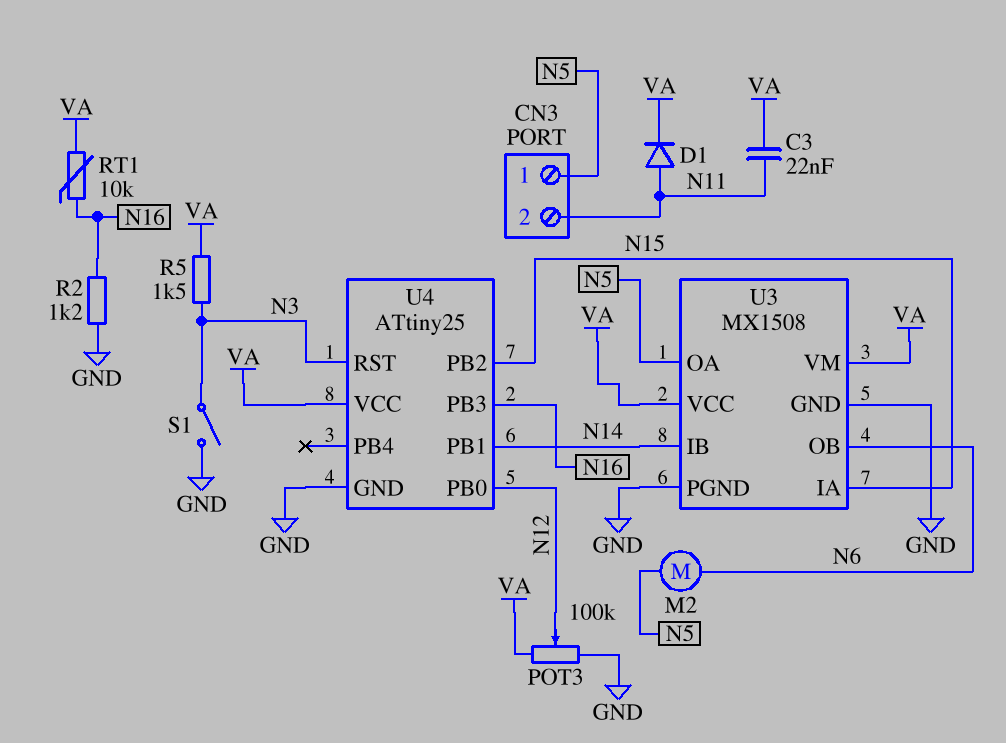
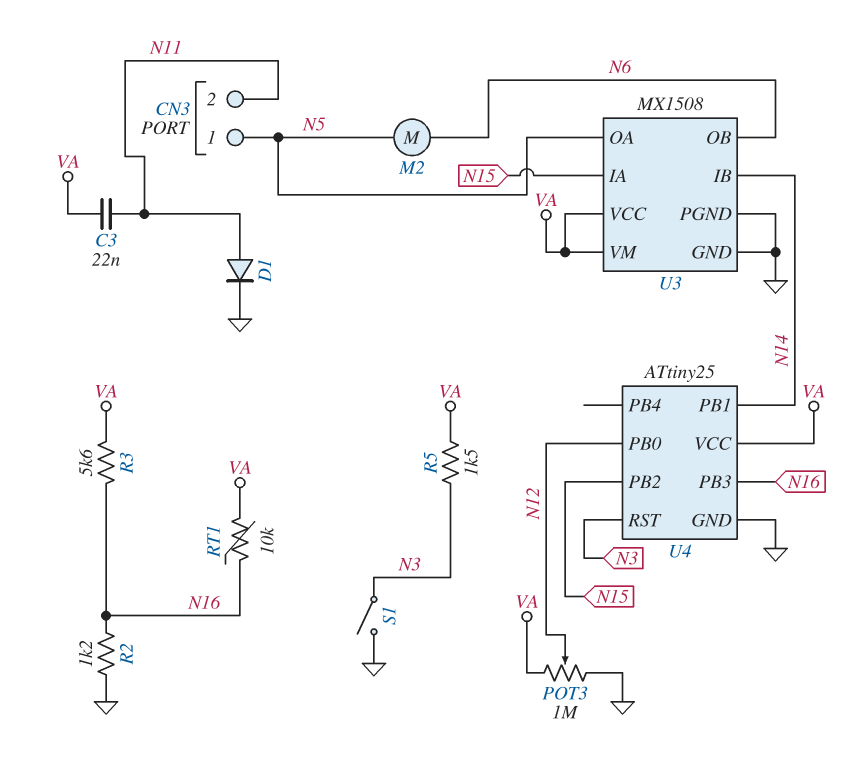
D1: diode (A N11, K VA) -> diode (A N11, K GND)
POT3: 100k (GND, VA, wiper N12) -> 1M (GND, VA, wiper N12)
R3: none -> 5.6k (N16, VA)

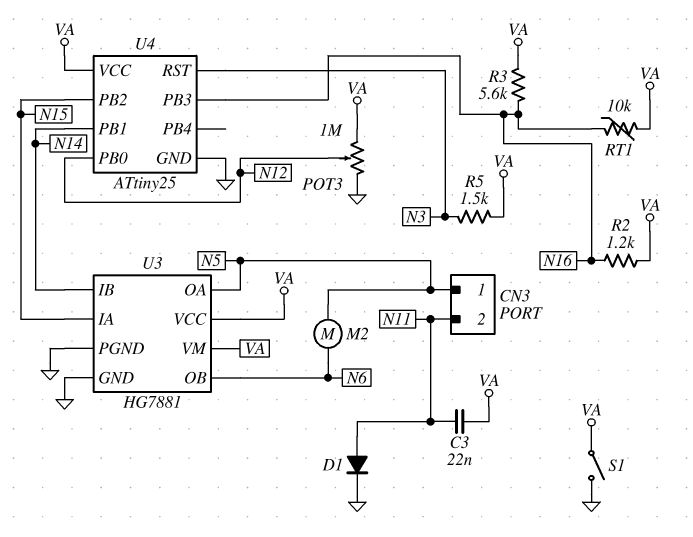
R2: 1.2k (GND, N16) -> 1.2k (N16, VA)
S1: switch (GND, N3) -> switch (GND, VA)
U3: MX1508 -> HG7881

